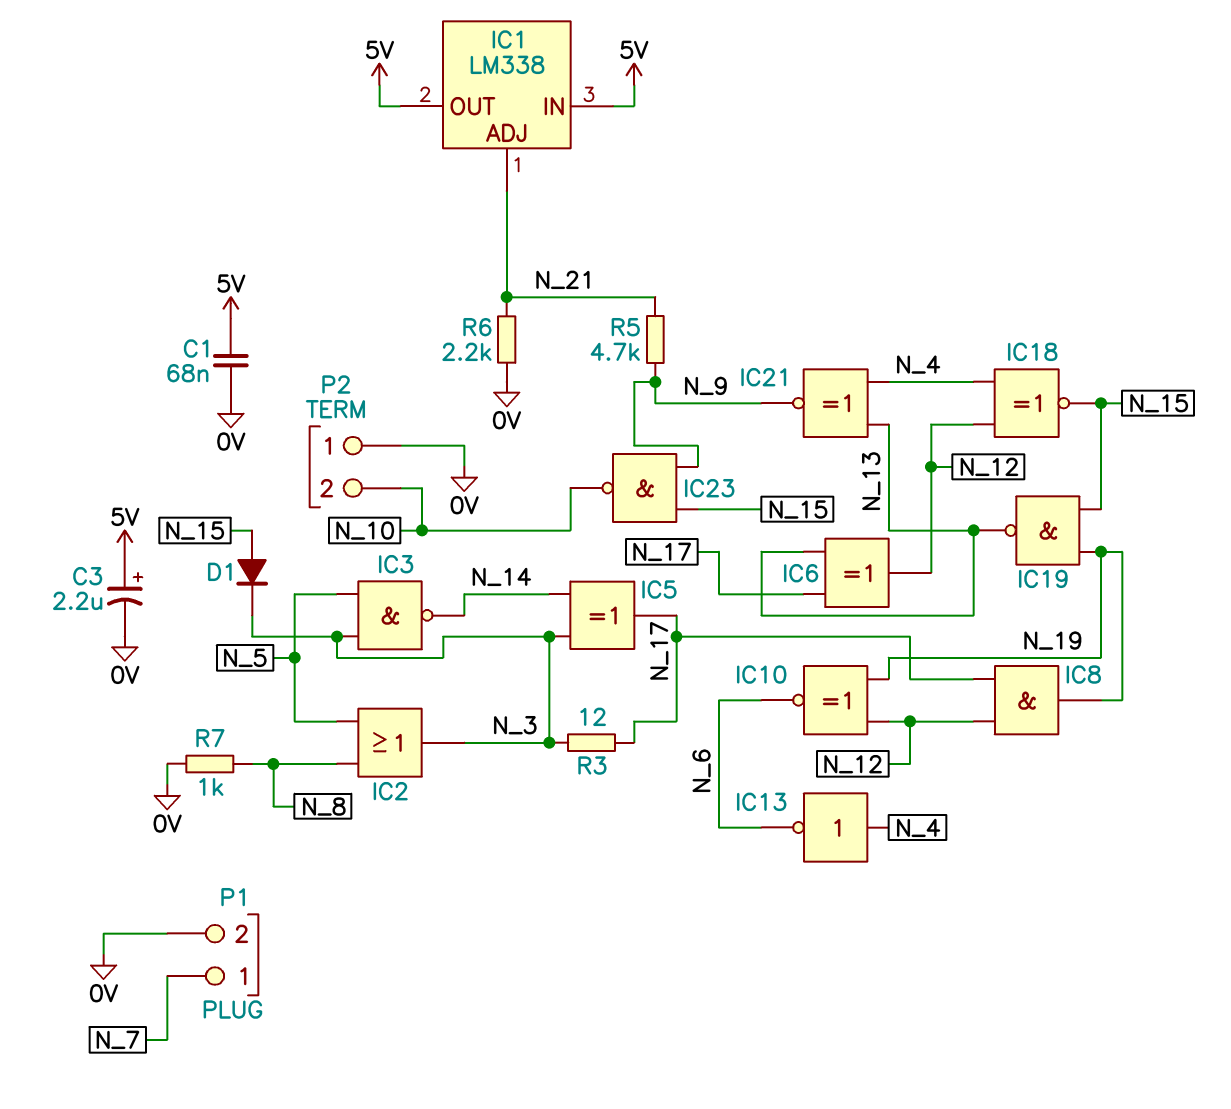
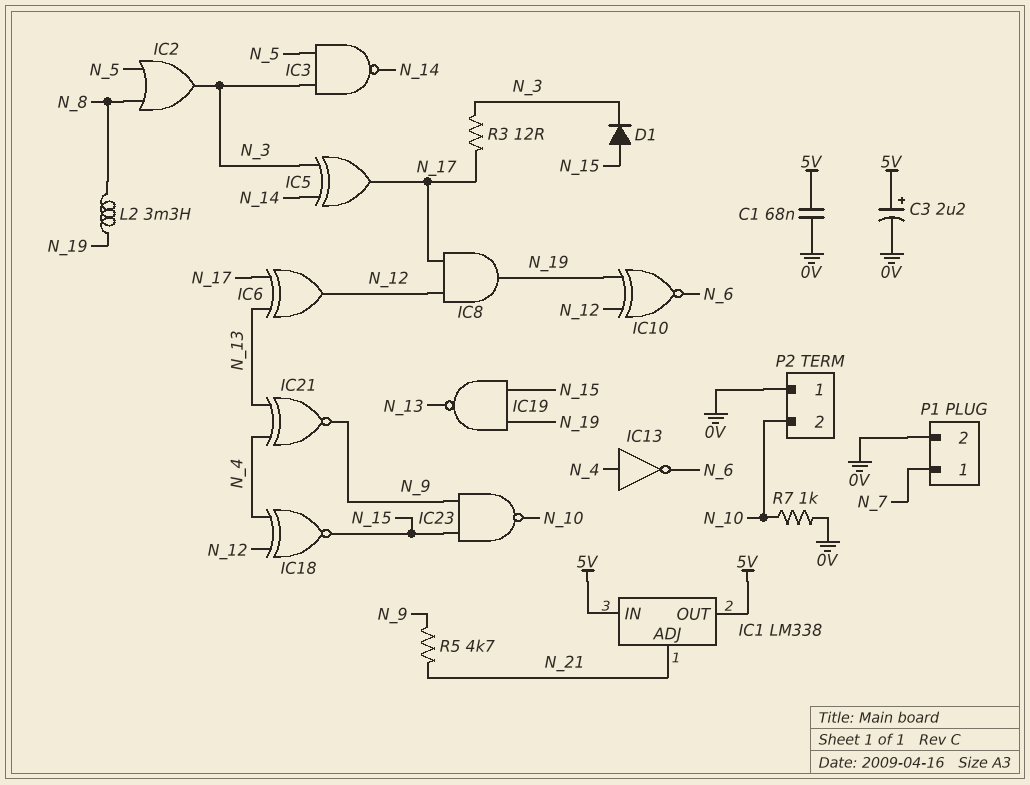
L2: none -> 3.3mH (N_8, N_19)
R6: 2.2k (0V, N_21) -> none
R7: 1k (0V, N_8) -> 1k (0V, N_10)

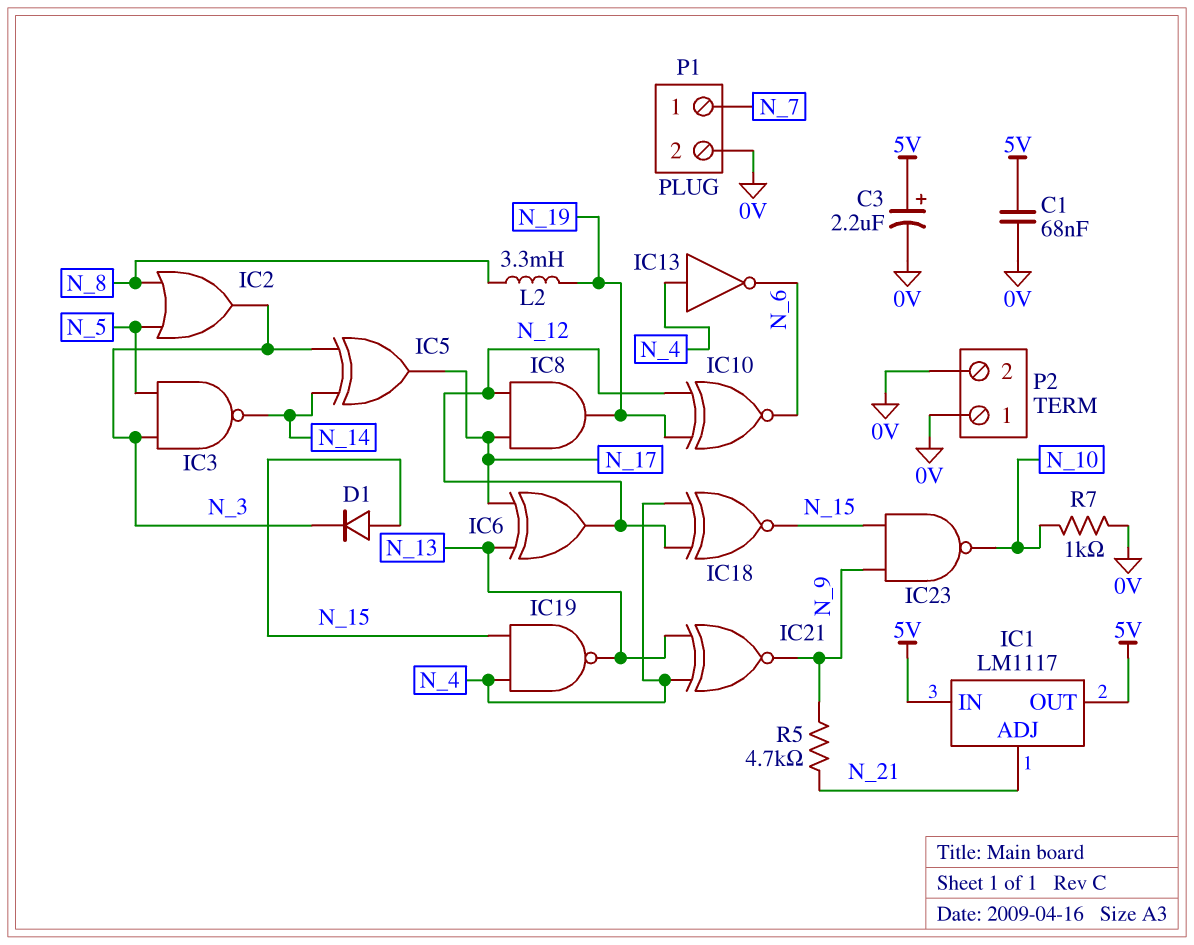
IC1: LM338 -> LM1117
IC19: NAND (in N_15, in N_19, out N_13) -> NAND (in N_4, in N_15, out N_13)
P2 pin 2: N_10 -> 0V
R3: 12 (N_3, N_17) -> none

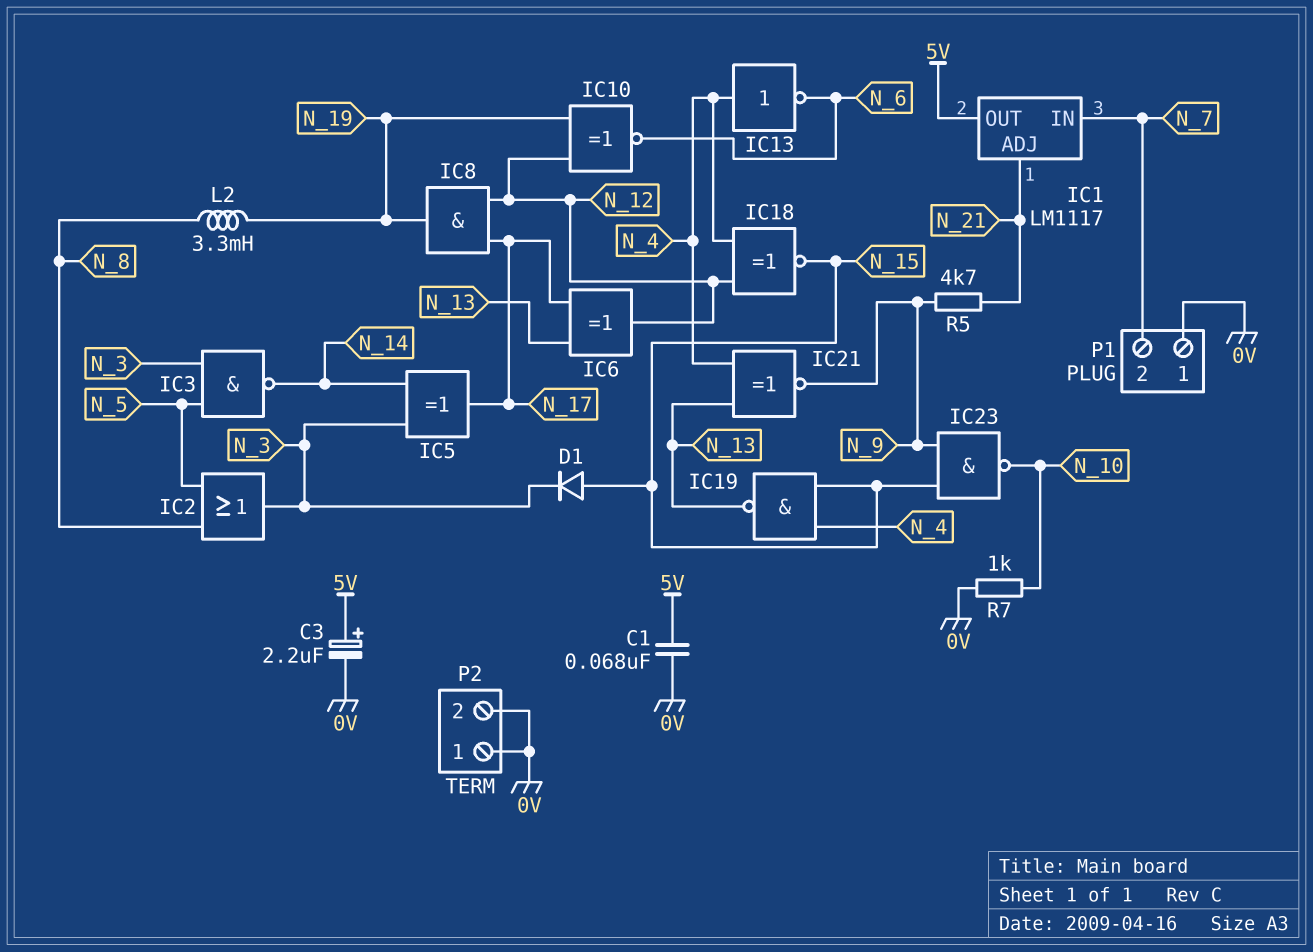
IC1 pin IN: 5V -> N_7
P1 pin 1: N_7 -> 0V
P1 pin 2: 0V -> N_7

